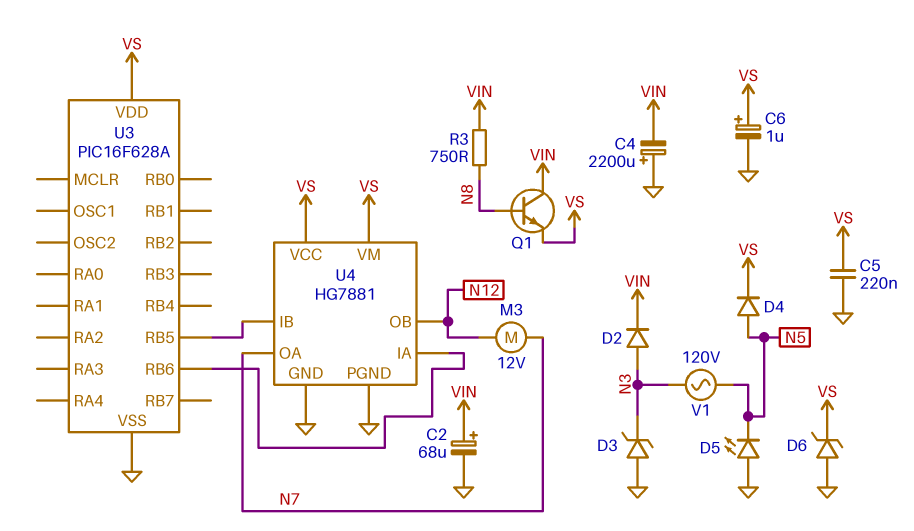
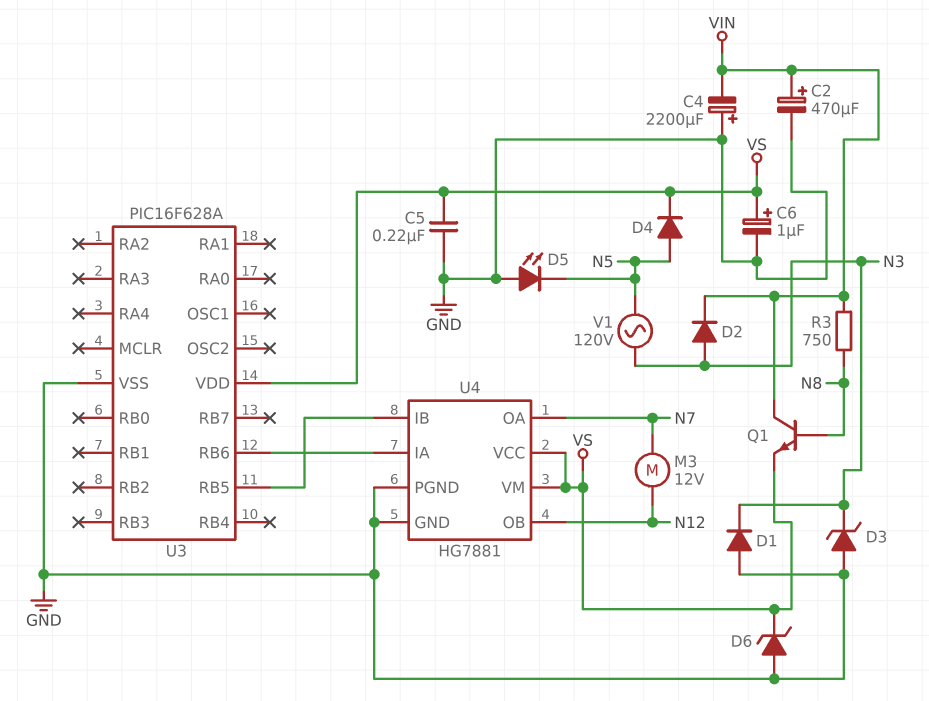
C2: 68uF (plus VIN, minus GND) -> 470uF (plus VIN, minus GND)
D1: none -> diode (A GND, K N3)

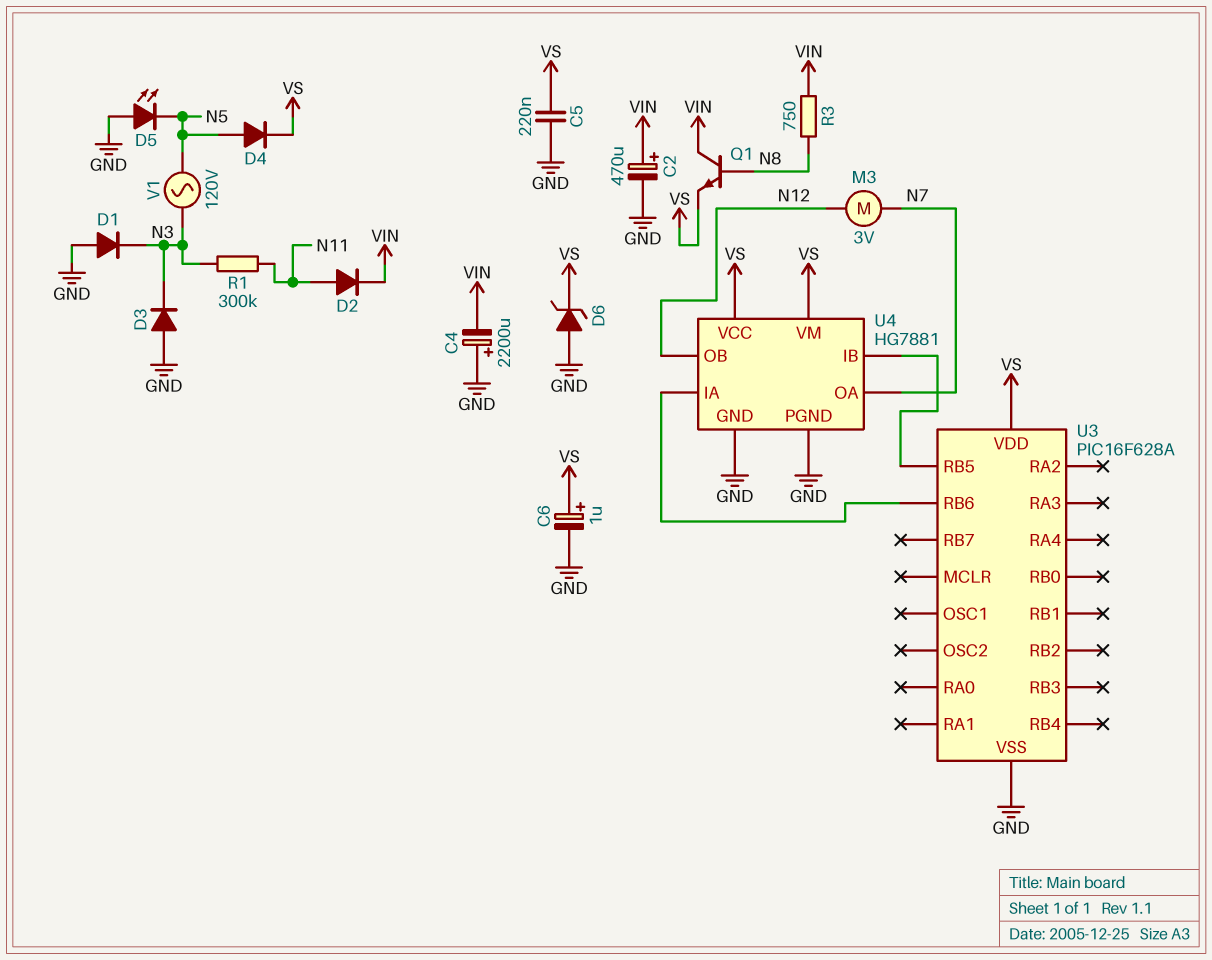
D2: diode (A N3, K VIN) -> diode (A N11, K VIN)
D3: zener (A GND, K N3) -> diode (A GND, K N3)
M3: motor 12V (N7, N12) -> motor 3V (N7, N12)
R1: none -> 300k (N3, N11)

